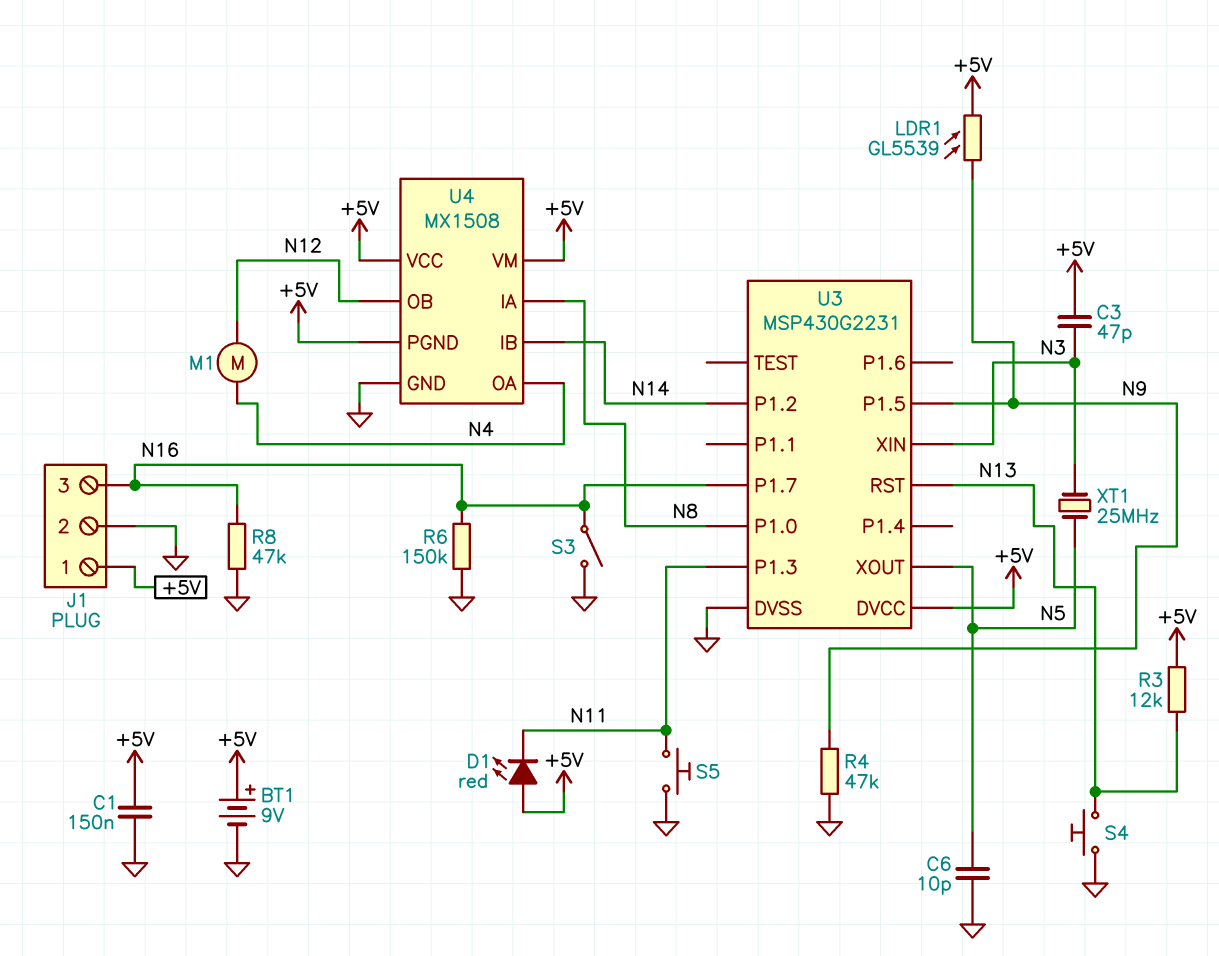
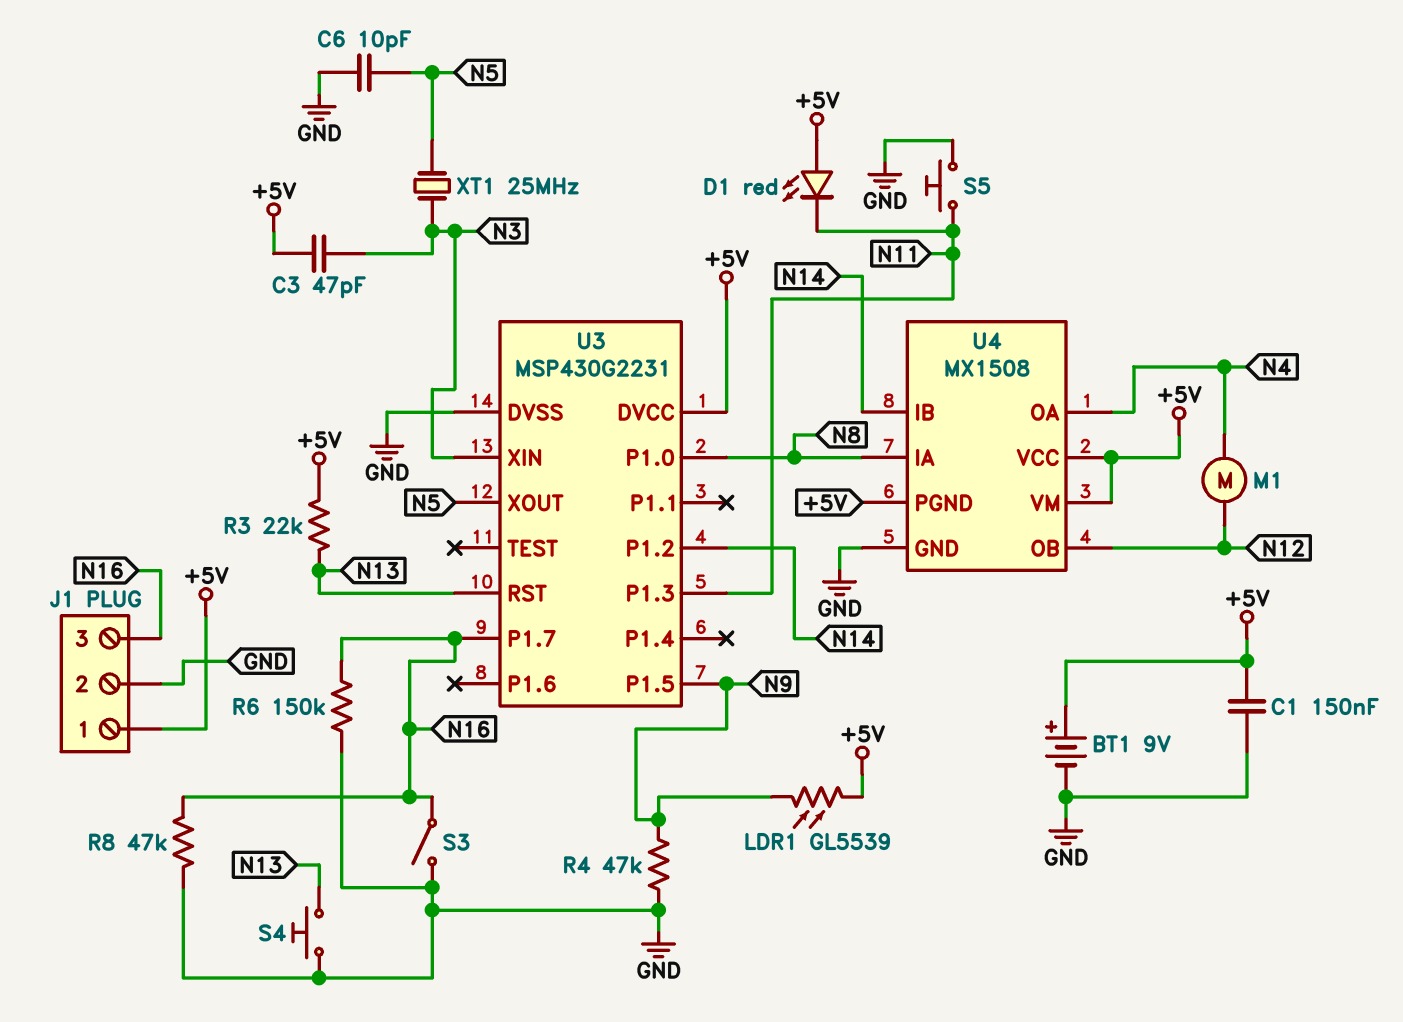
R3: 12k (+5V, N13) -> 22k (+5V, N13)

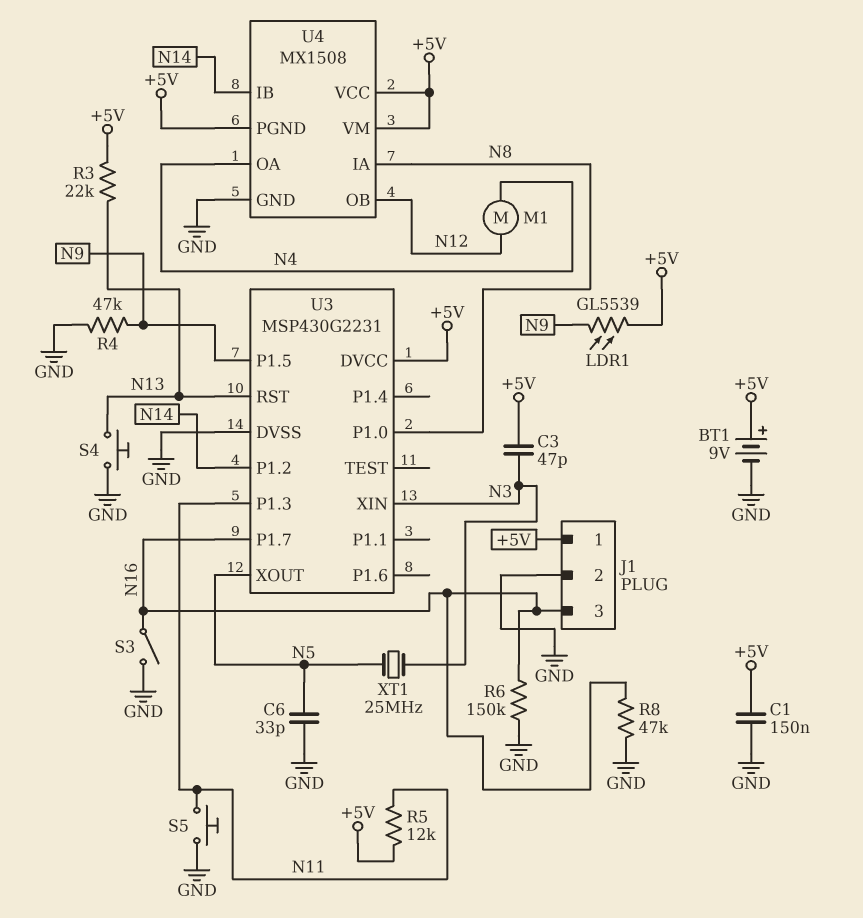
C6: 10pF (GND, N5) -> 33pF (GND, N5)
D1: LED red (A +5V, K N11) -> none
R5: none -> 12k (+5V, N11)

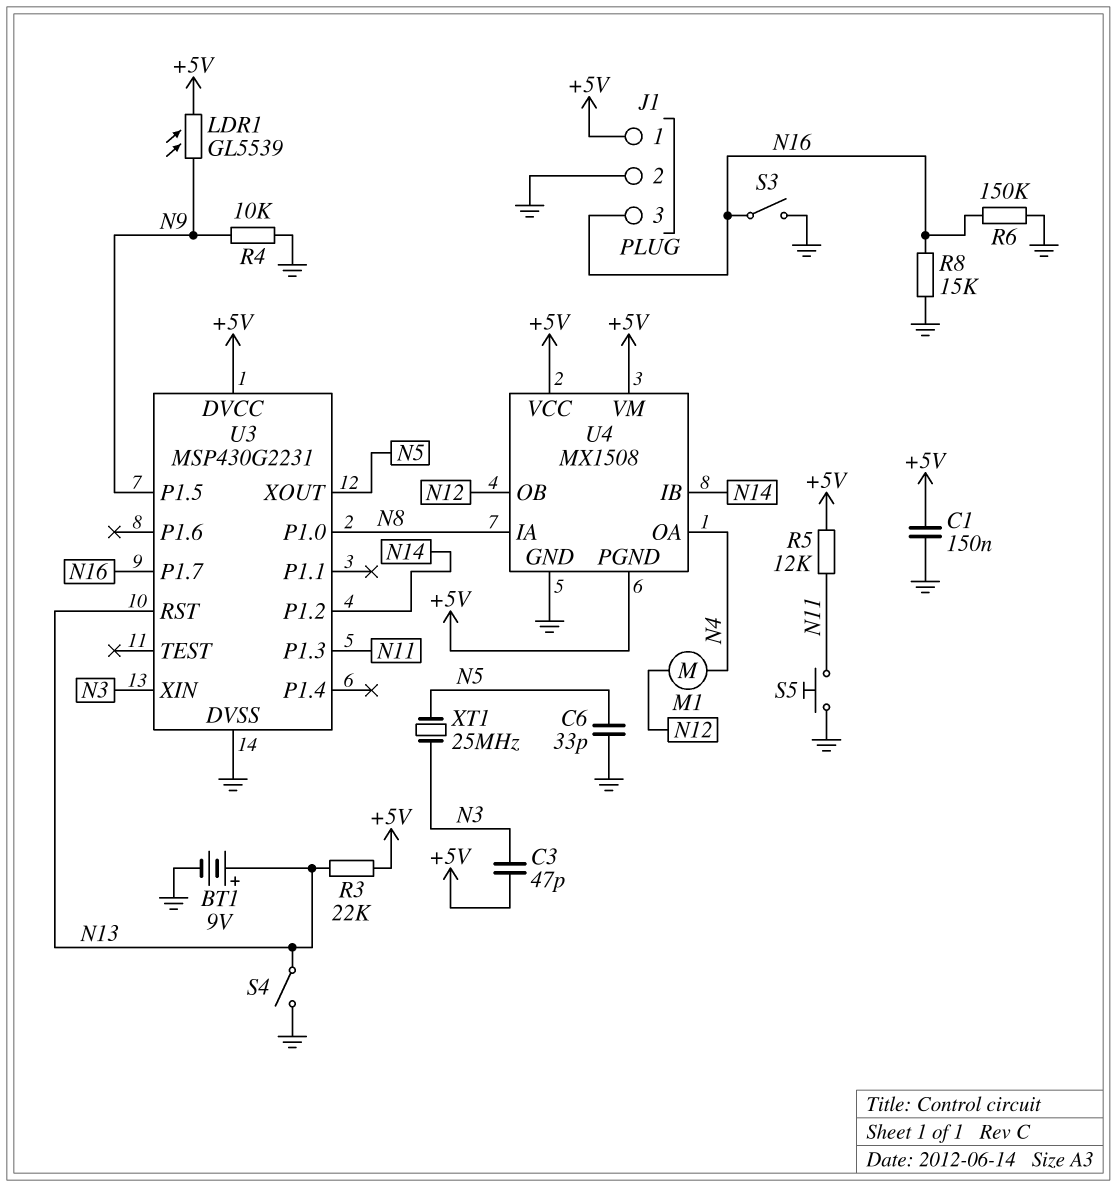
BT1: 9V (plus +5V, minus GND) -> 9V (plus N13, minus GND)
R4: 47k (GND, N9) -> 10k (GND, N9)
R8: 47k (GND, N16) -> 15k (GND, N16)
S4: button (GND, N13) -> switch (GND, N13)

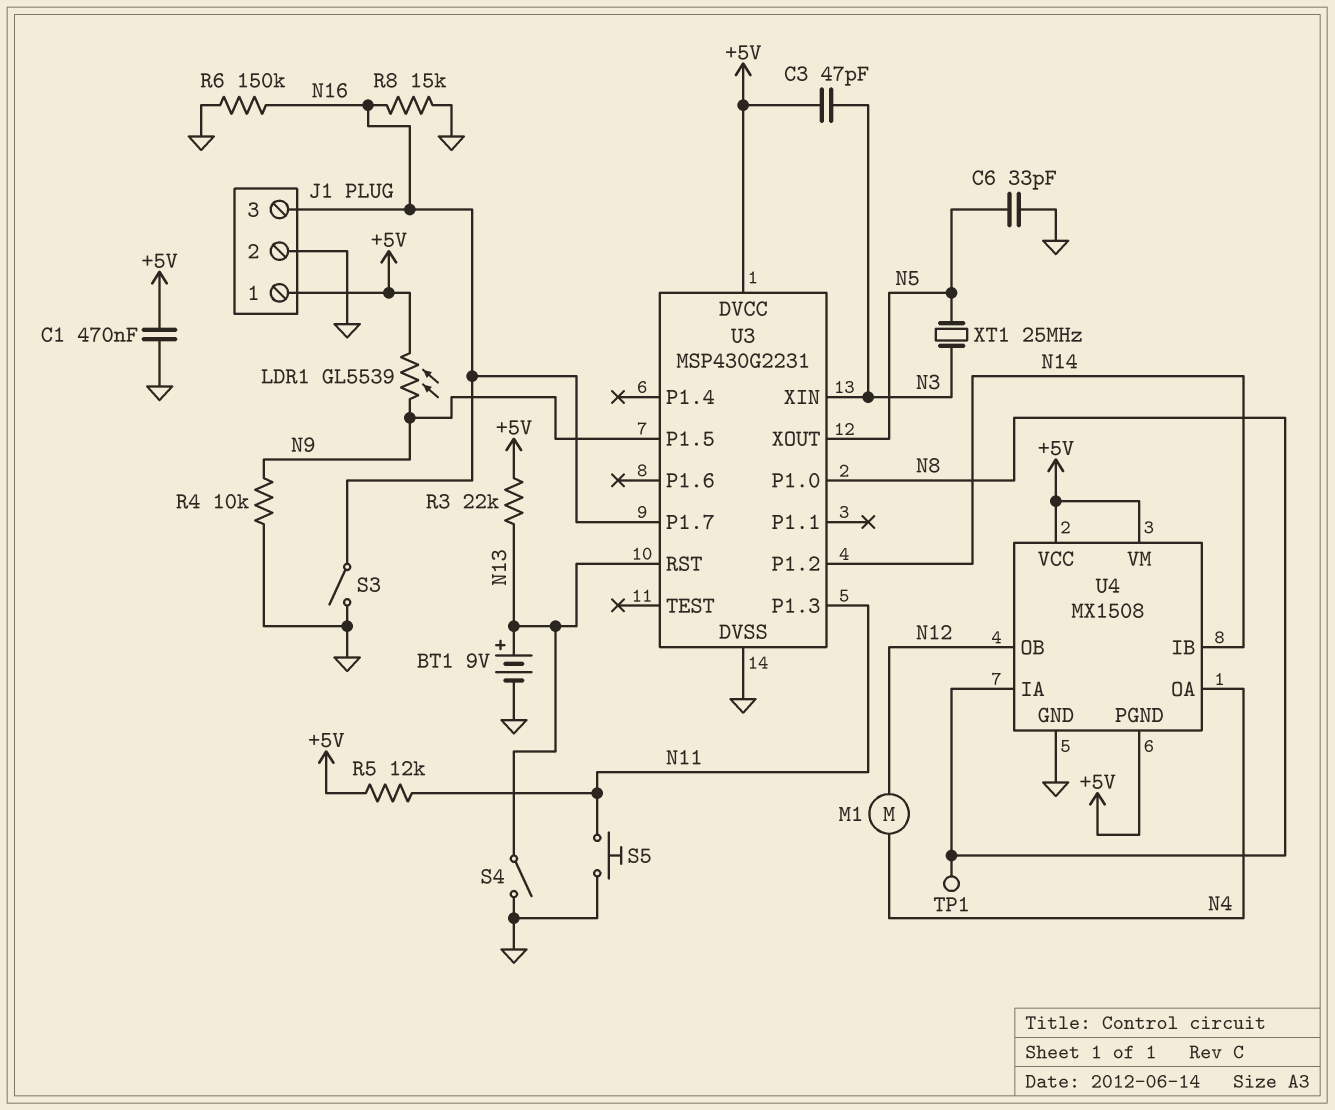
C1: 150nF (+5V, GND) -> 470nF (+5V, GND)
TP1: none -> test point (N8)

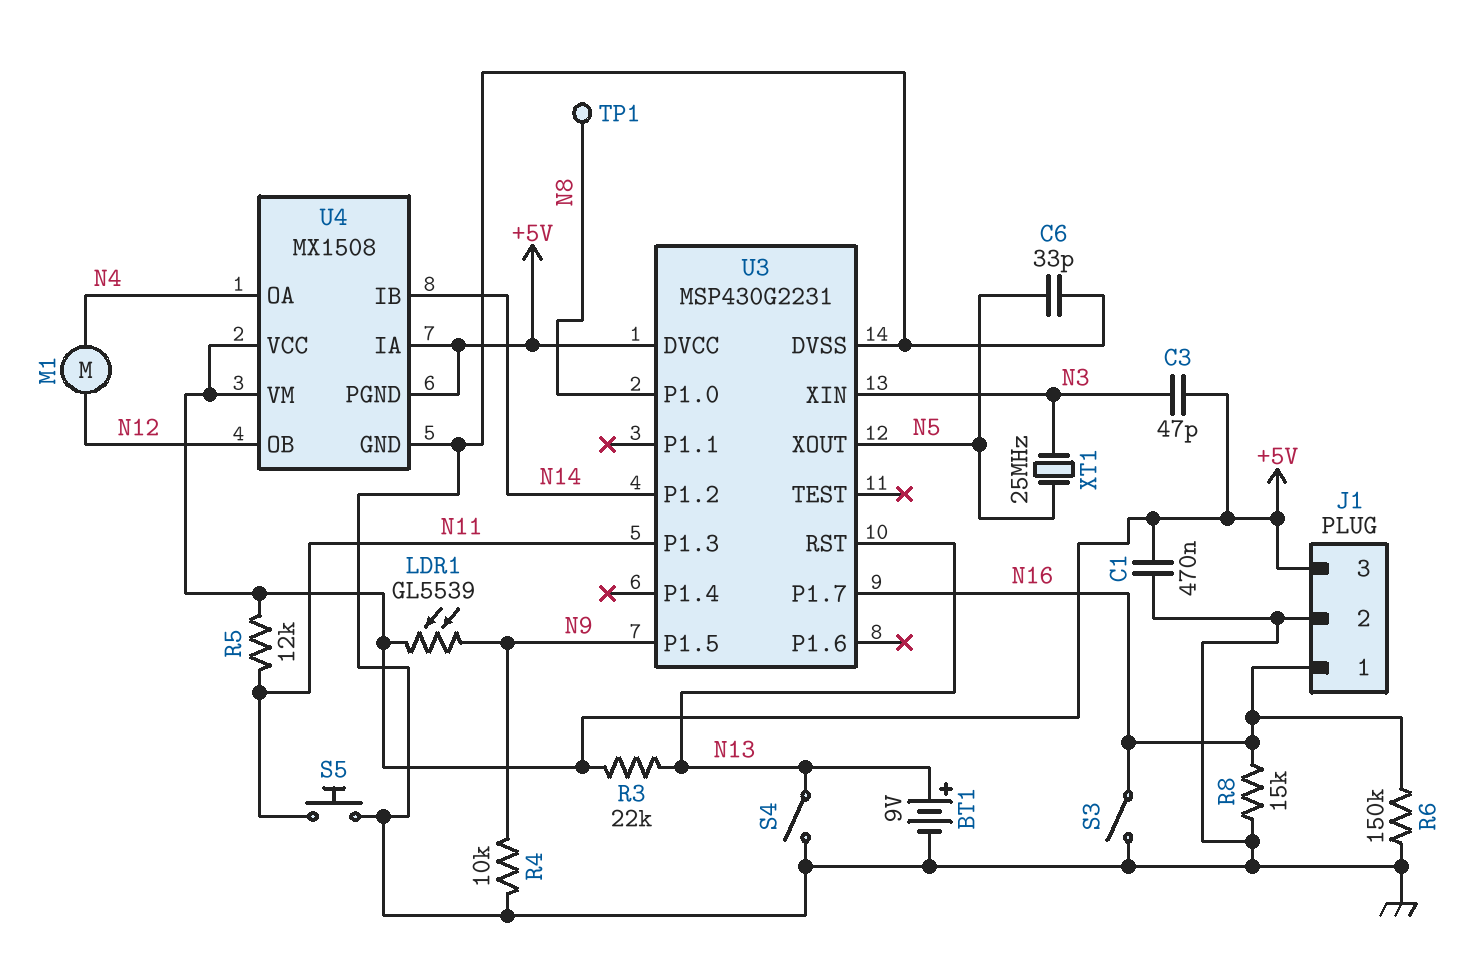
J1 pin 1: +5V -> N16
J1 pin 3: N16 -> +5V
U4 pin IA: N8 -> +5V

